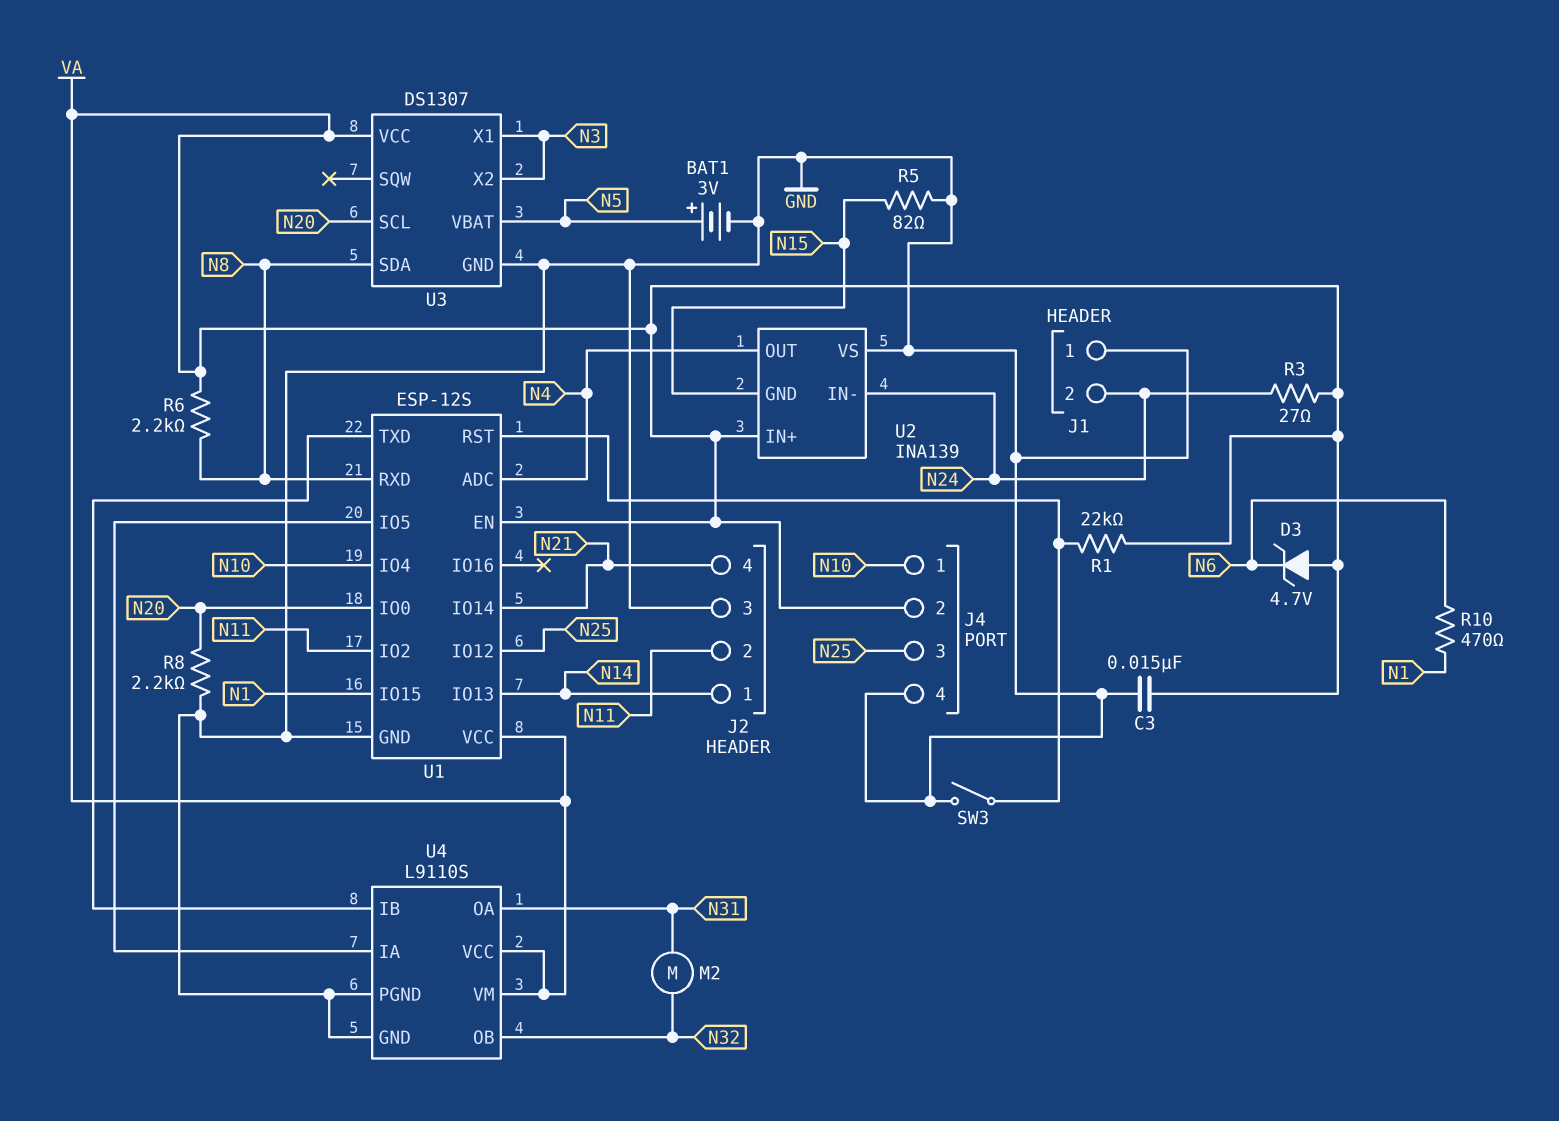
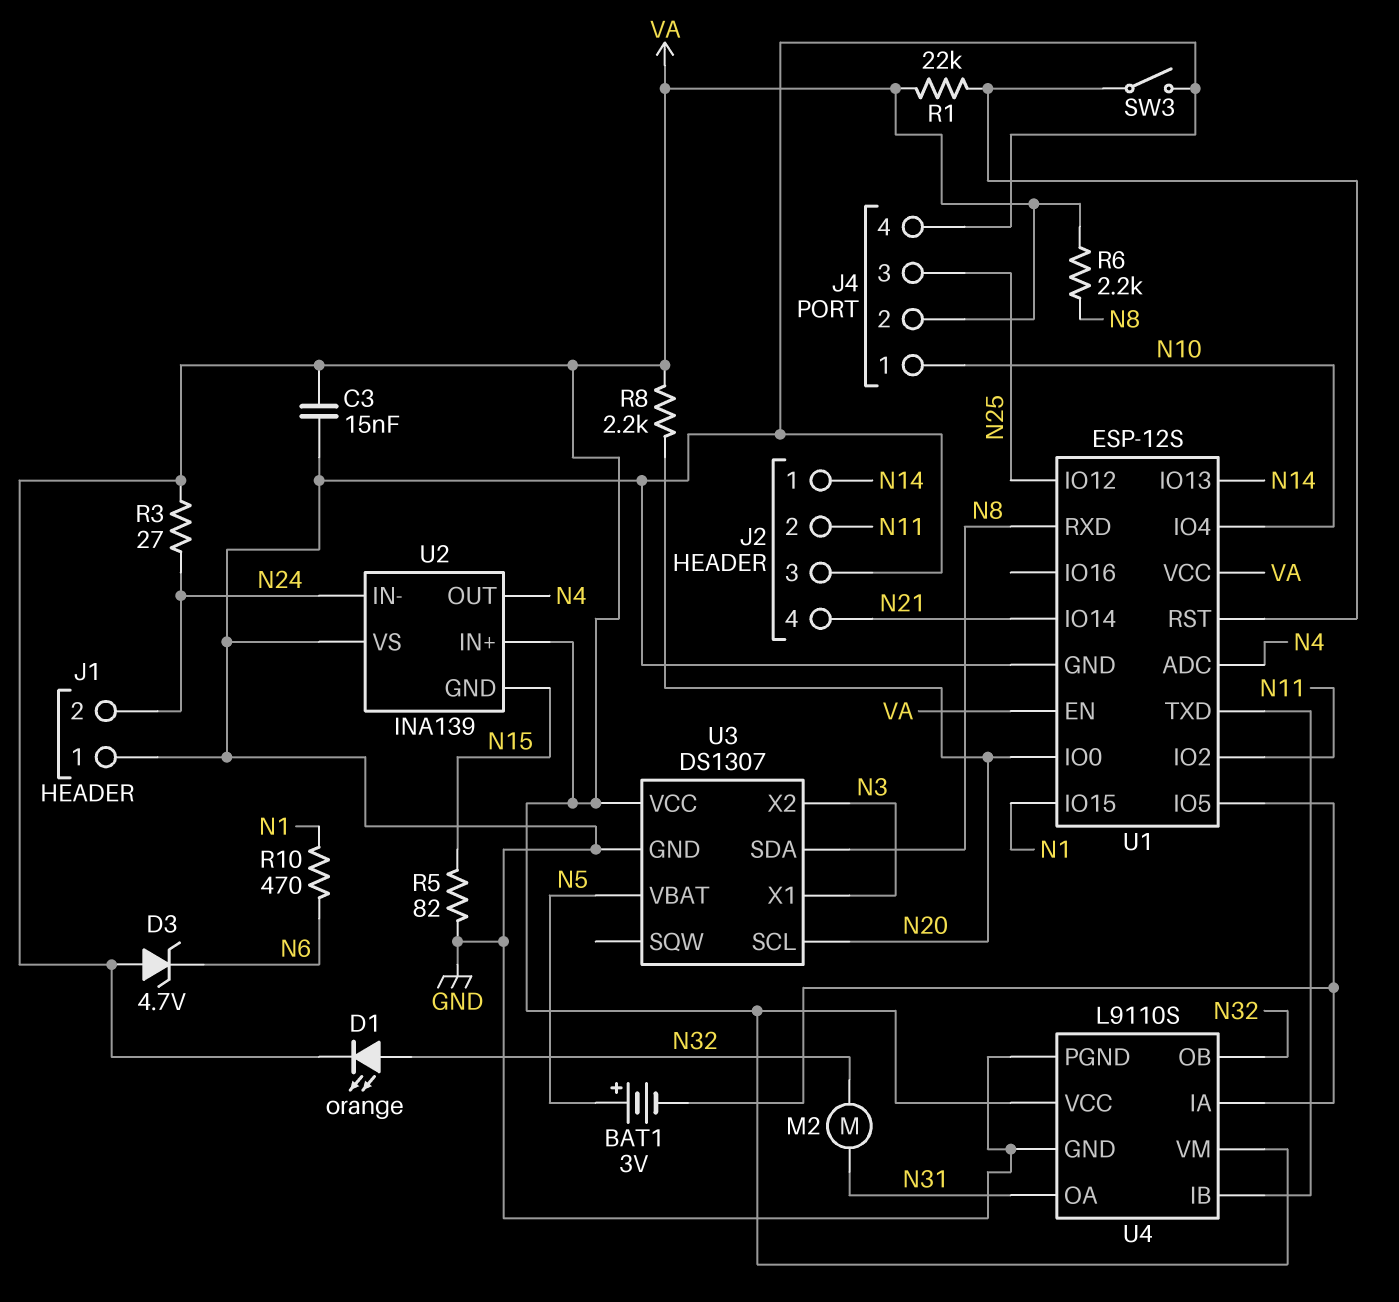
BAT1: 3V (plus N5, minus GND) -> 3V (plus N5, minus U1/IO5)
D1: none -> LED orange (A N32, K VA)
R8: 2.2k (GND, N20) -> 2.2k (N20, VA)

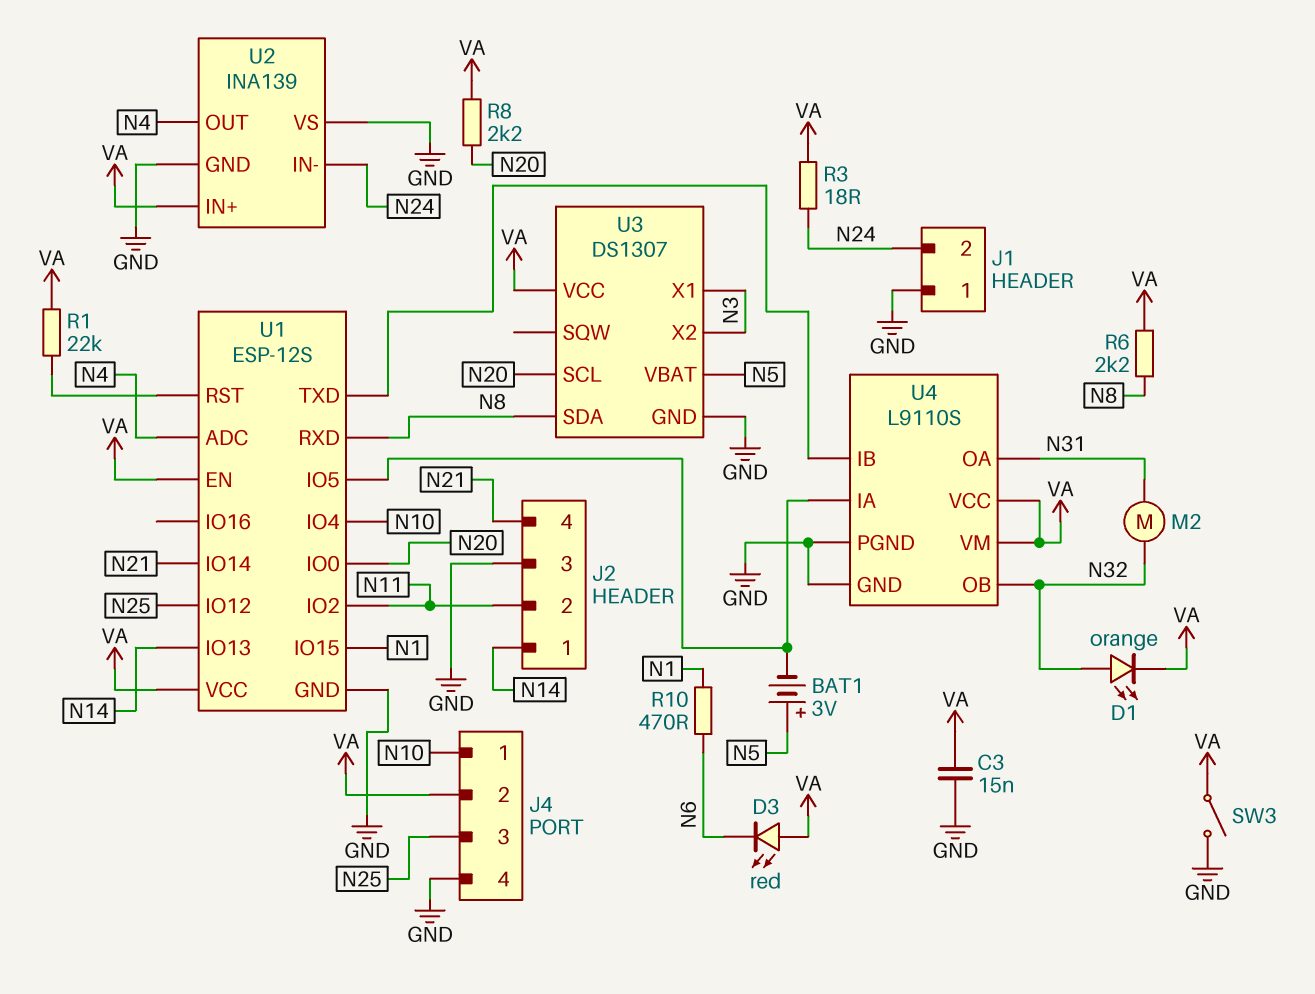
D3: zener 4.7V (A VA, K N6) -> LED red (A VA, K N6)
R3: 27 (N24, VA) -> 18 (N24, VA)
R5: 82 (GND, N15) -> none
SW3: switch (GND, U1/RST) -> switch (GND, VA)
U2 pin GND: N15 -> GND

